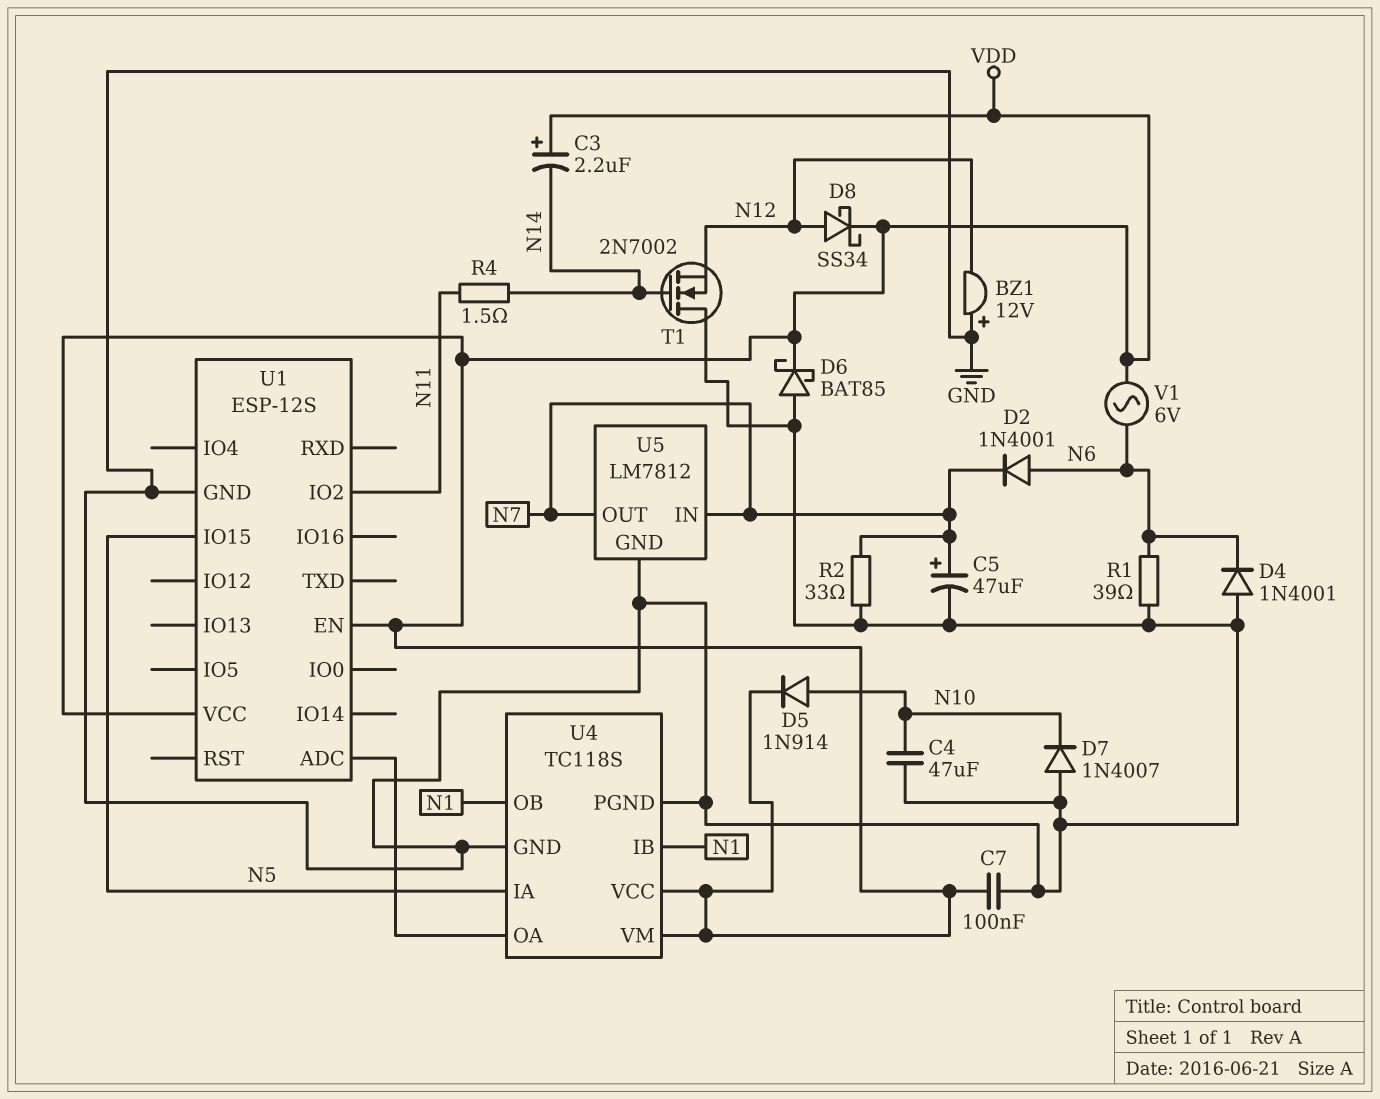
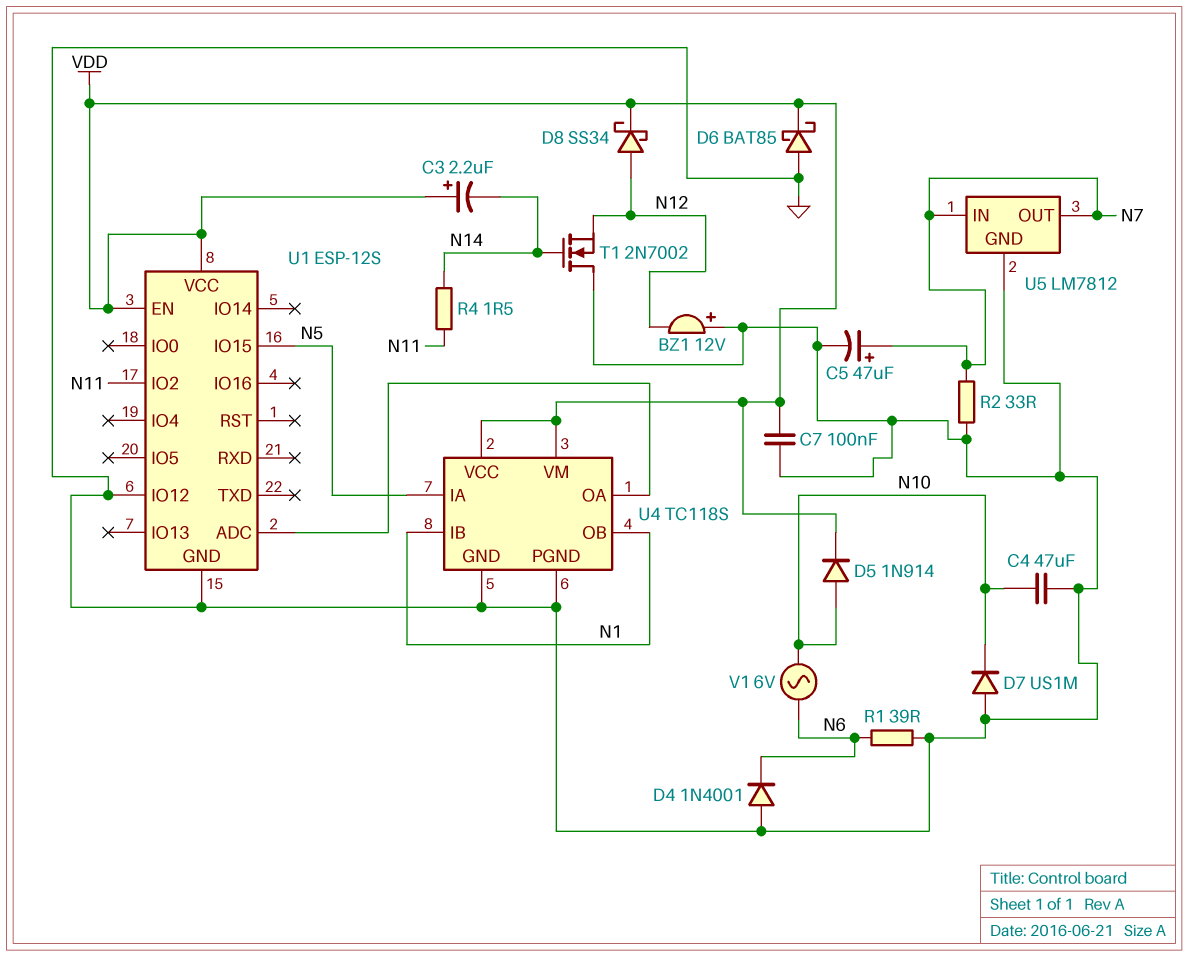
D2: diode 1N4001 (A N6, K N7) -> none
D7: diode 1N4007 (A GND, K N10) -> diode US1M (A GND, K N10)
U1 pin IO12: none -> GND
V1: AC 6V (N6, VDD) -> AC 6V (N6, N10)

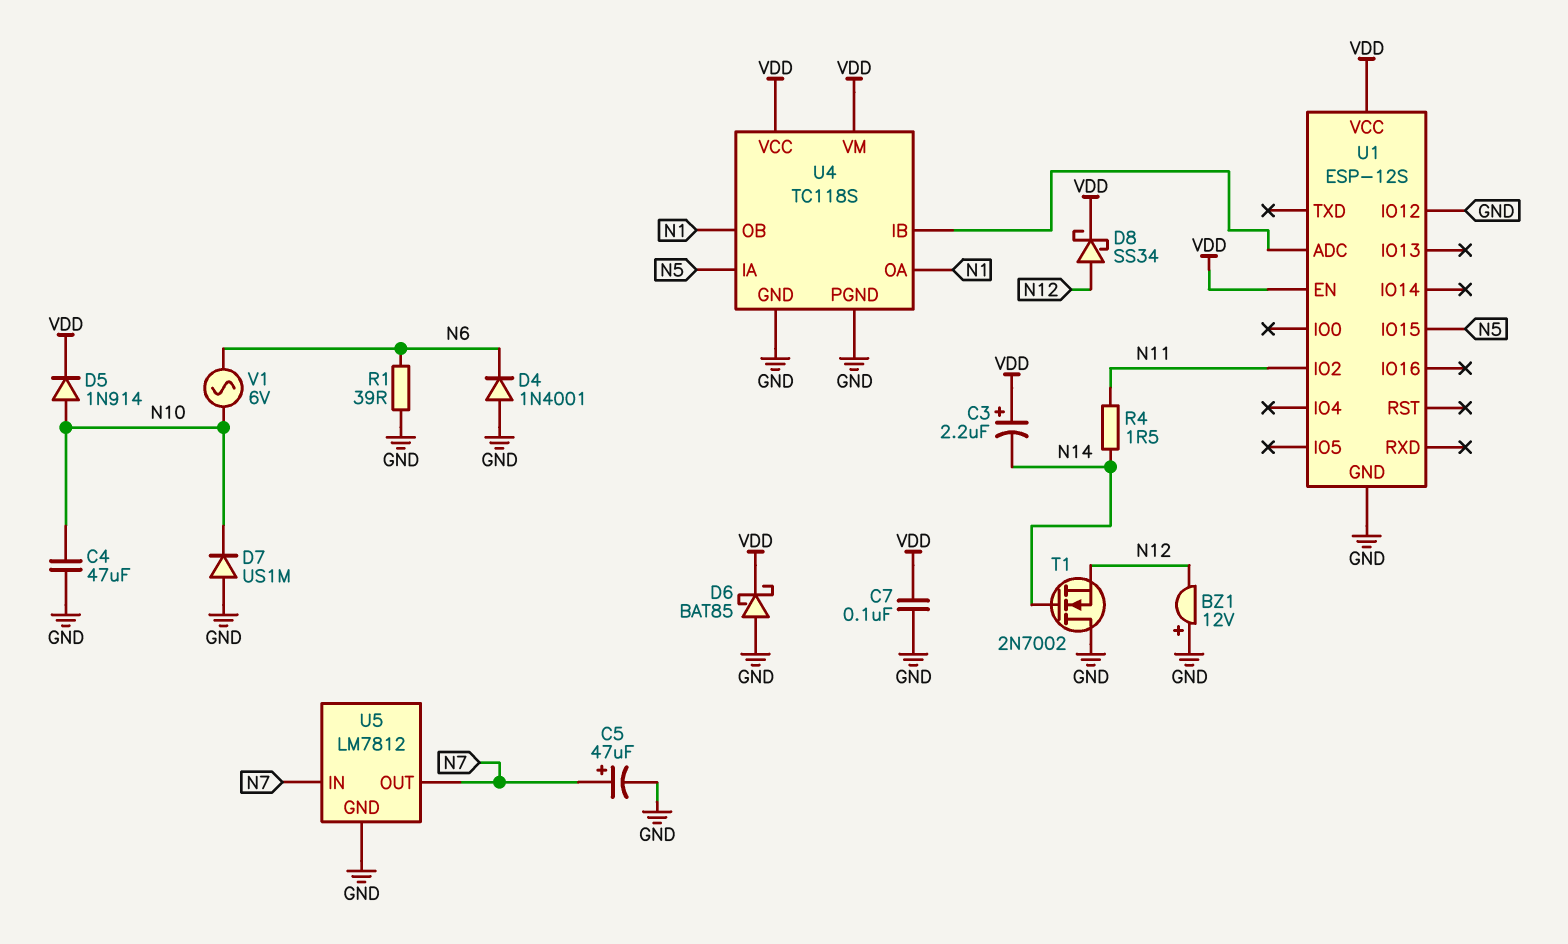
R2: 33 (GND, N7) -> none
U4 pin IB: N1 -> U1/ADC
U4 pin OA: U1/ADC -> N1

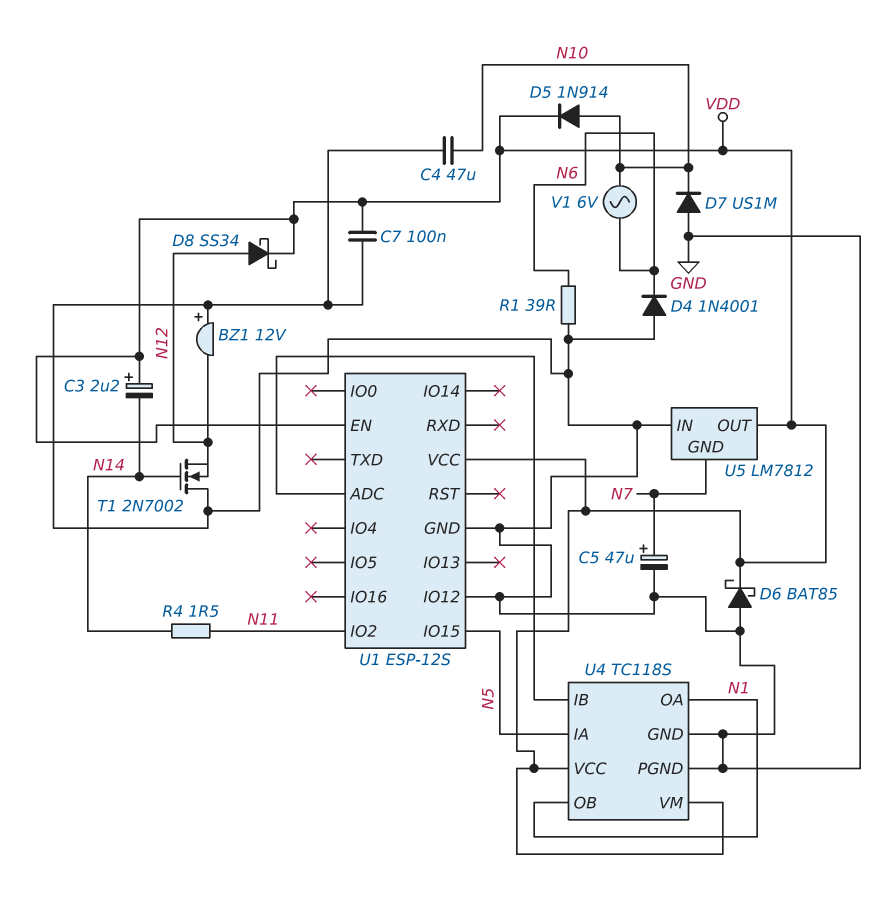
U5 pin GND: GND -> N7
U5 pin IN: N7 -> GND
U5 pin OUT: N7 -> VDD

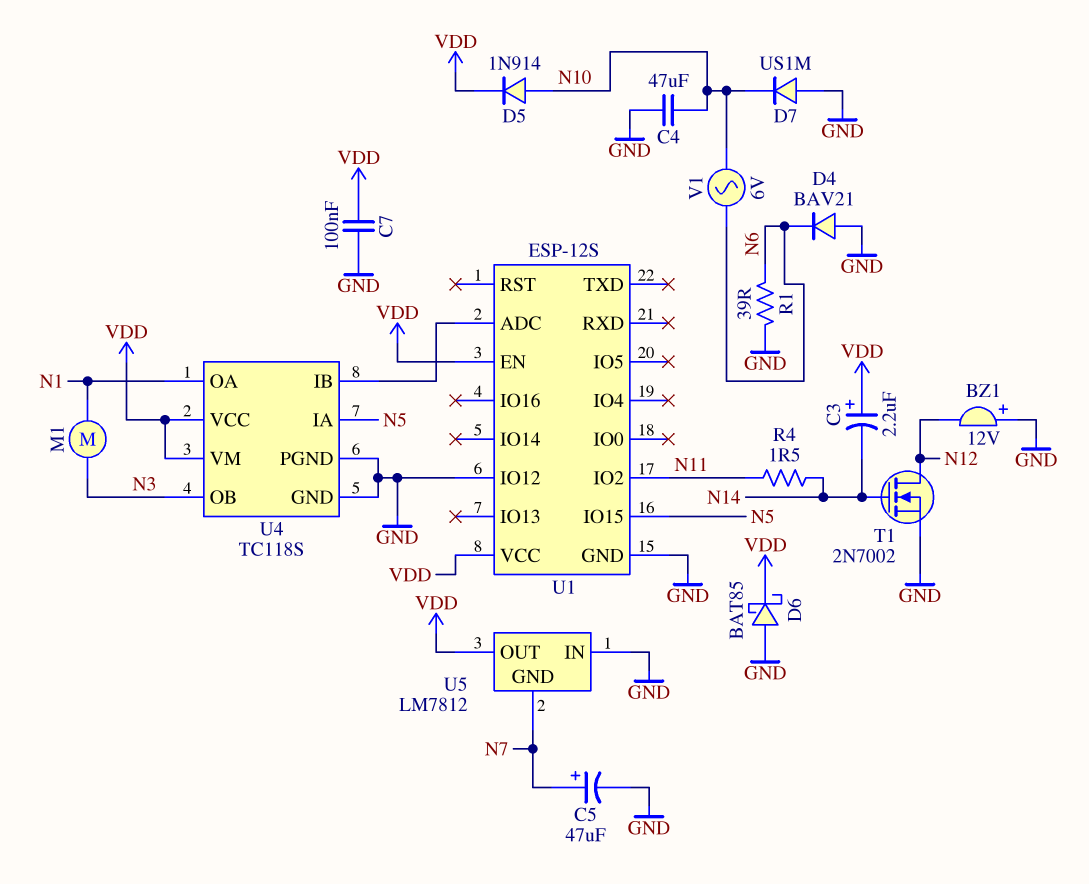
D4: diode 1N4001 (A GND, K N6) -> diode BAV21 (A GND, K N6)
D8: schottky SS34 (A N12, K VDD) -> none
M1: none -> motor (N1, N3)
T1: NMOS 2N7002 (G N14, D GND, S N12) -> NMOS 2N7002 (G N14, D N12, S GND)
U4 pin OB: N1 -> N3

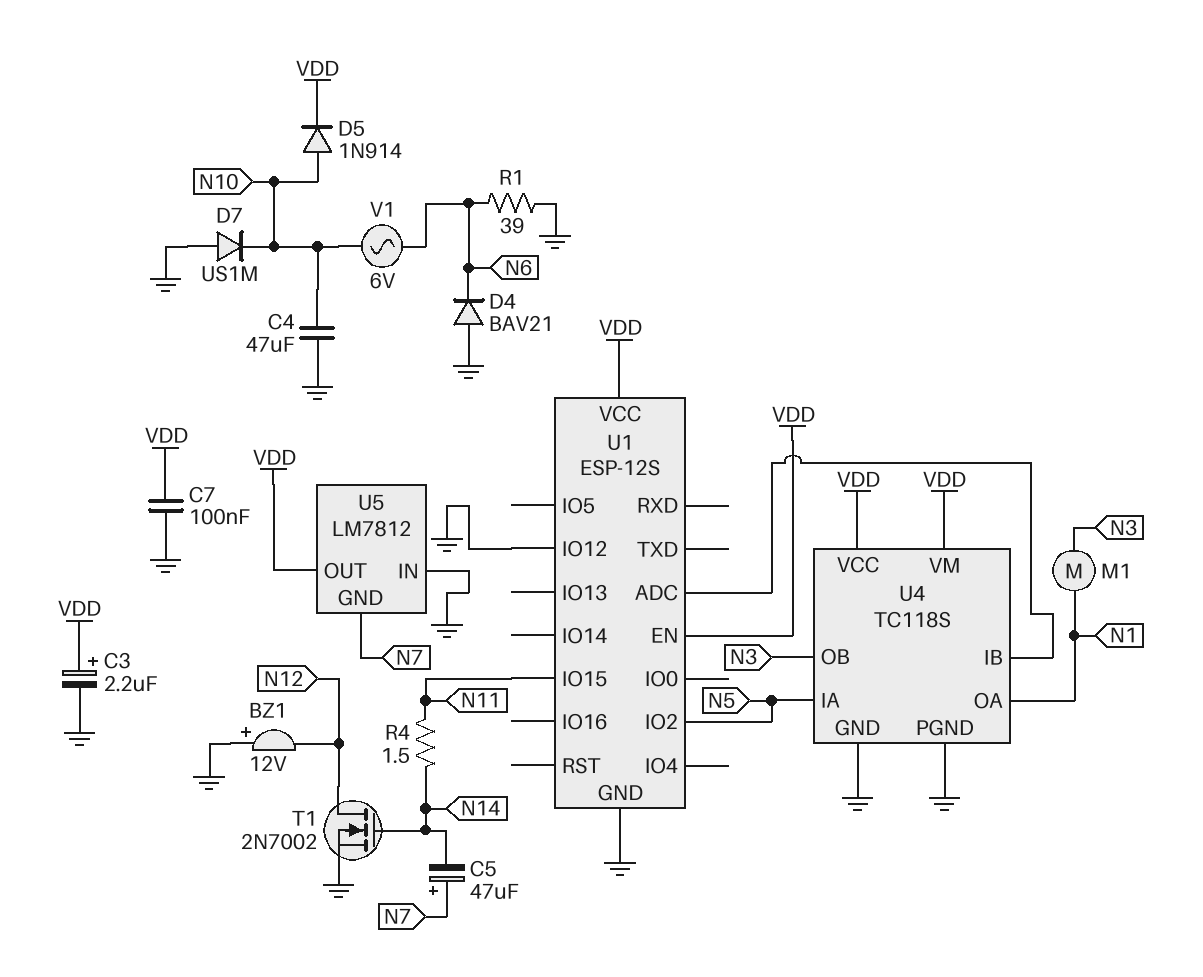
C3: 2.2uF (plus VDD, minus N14) -> 2.2uF (plus VDD, minus GND)
C5: 47uF (plus N7, minus GND) -> 47uF (plus N7, minus N14)
D6: schottky BAT85 (A GND, K VDD) -> none
U1 pin IO2: N11 -> N5
U1 pin IO15: N5 -> N11

